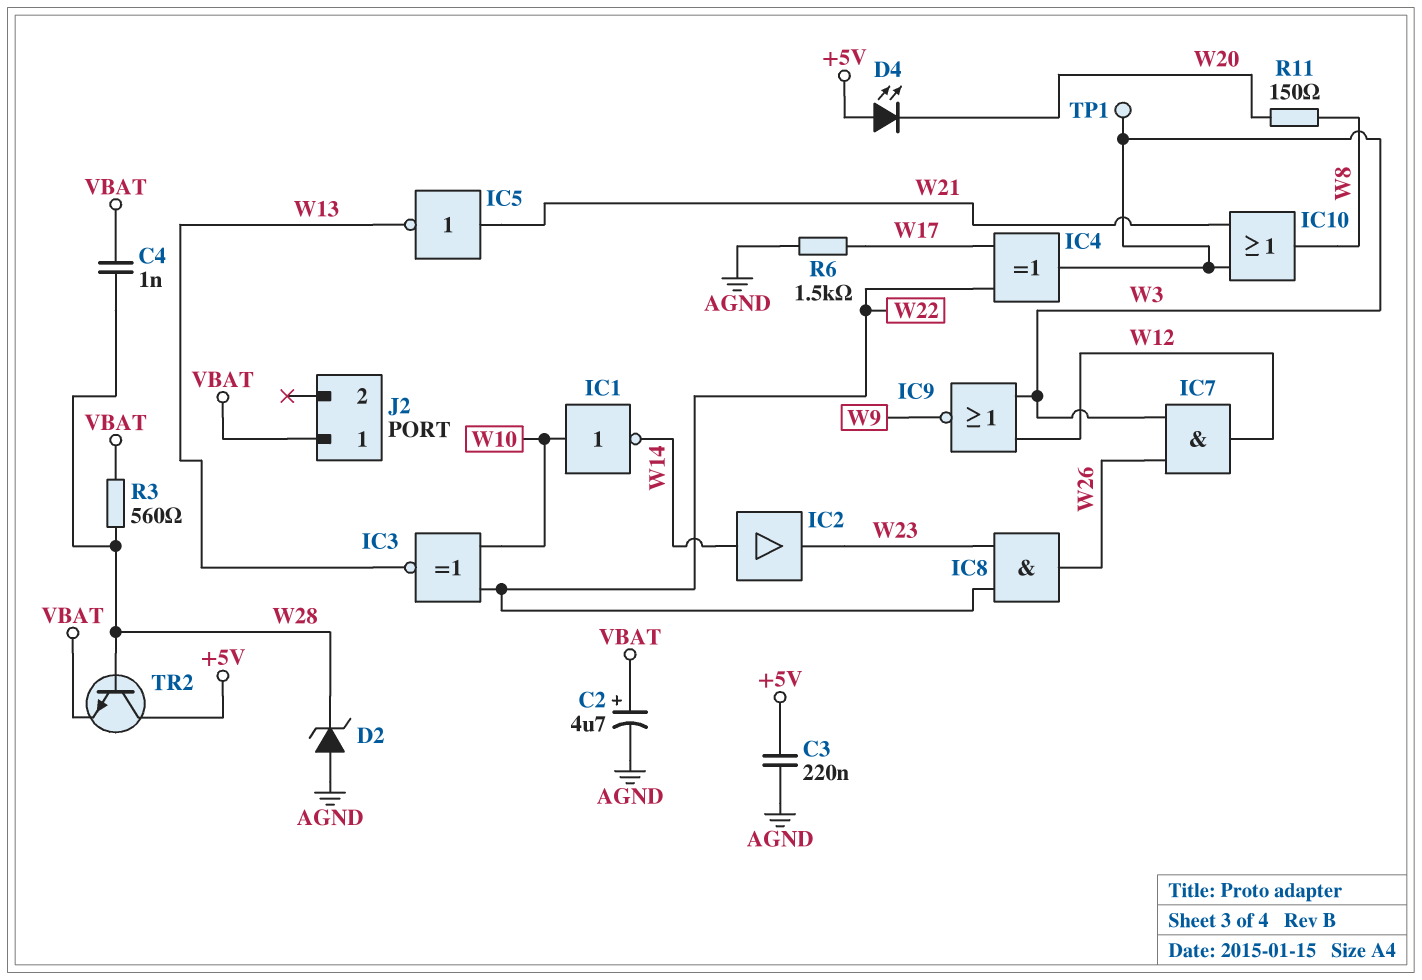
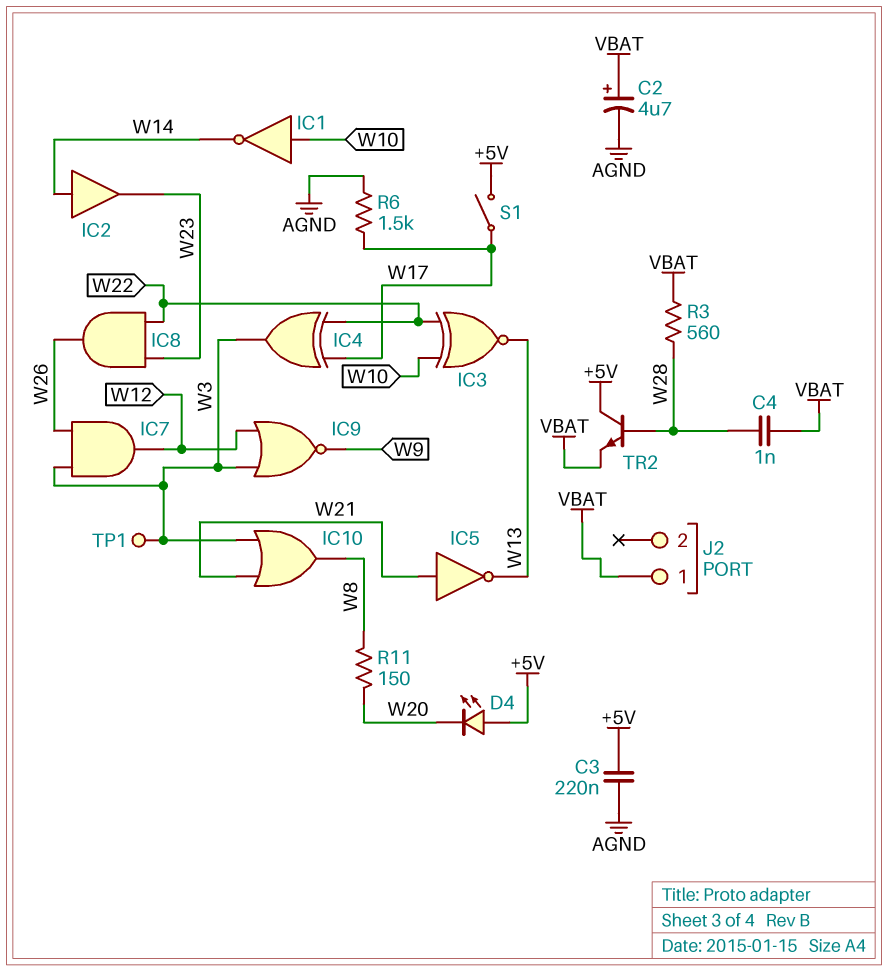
D2: zener (A AGND, K W28) -> none
S1: none -> switch (+5V, W17)

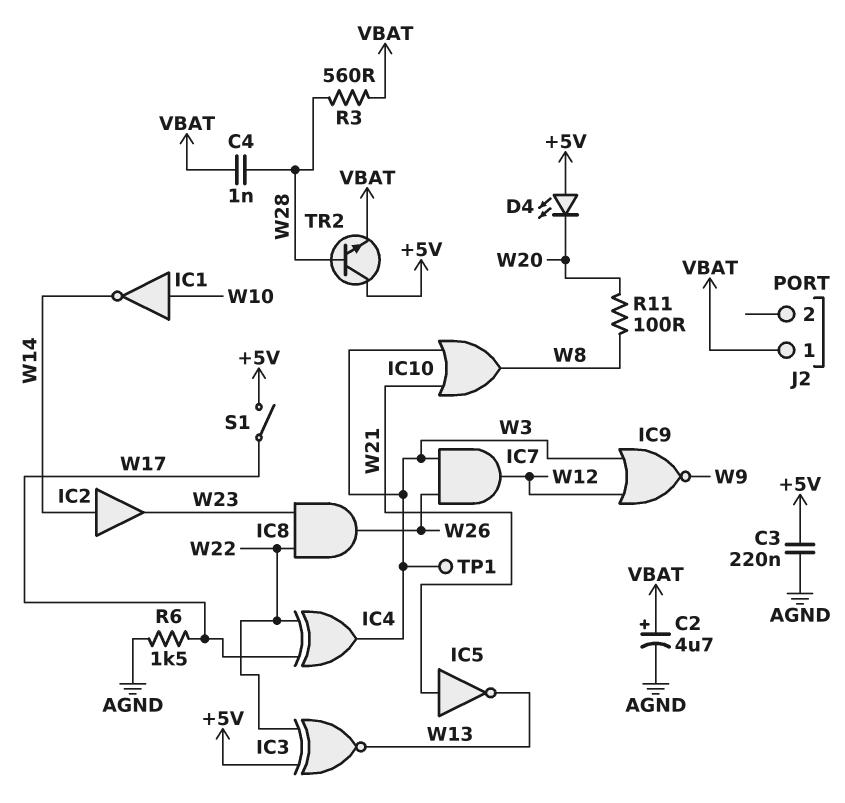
IC3: XNOR (in W10, in W22, out W13) -> XNOR (in +5V, in W22, out W13)
R11: 150 (W8, W20) -> 100 (W8, W20)

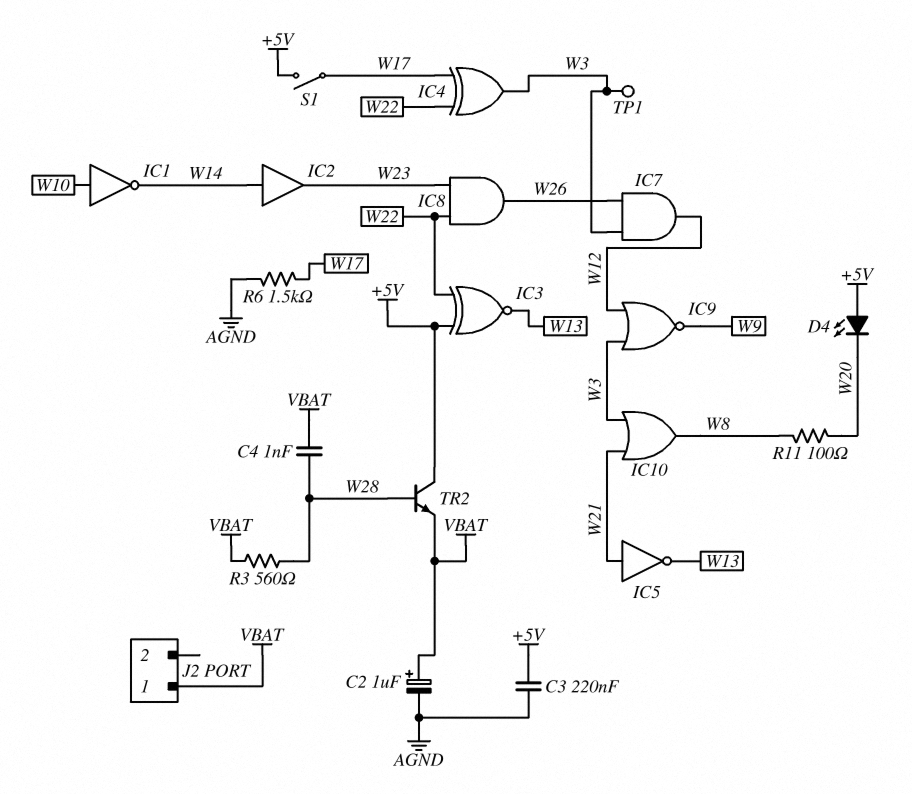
C2: 4.7uF (plus VBAT, minus AGND) -> 1uF (plus VBAT, minus AGND)

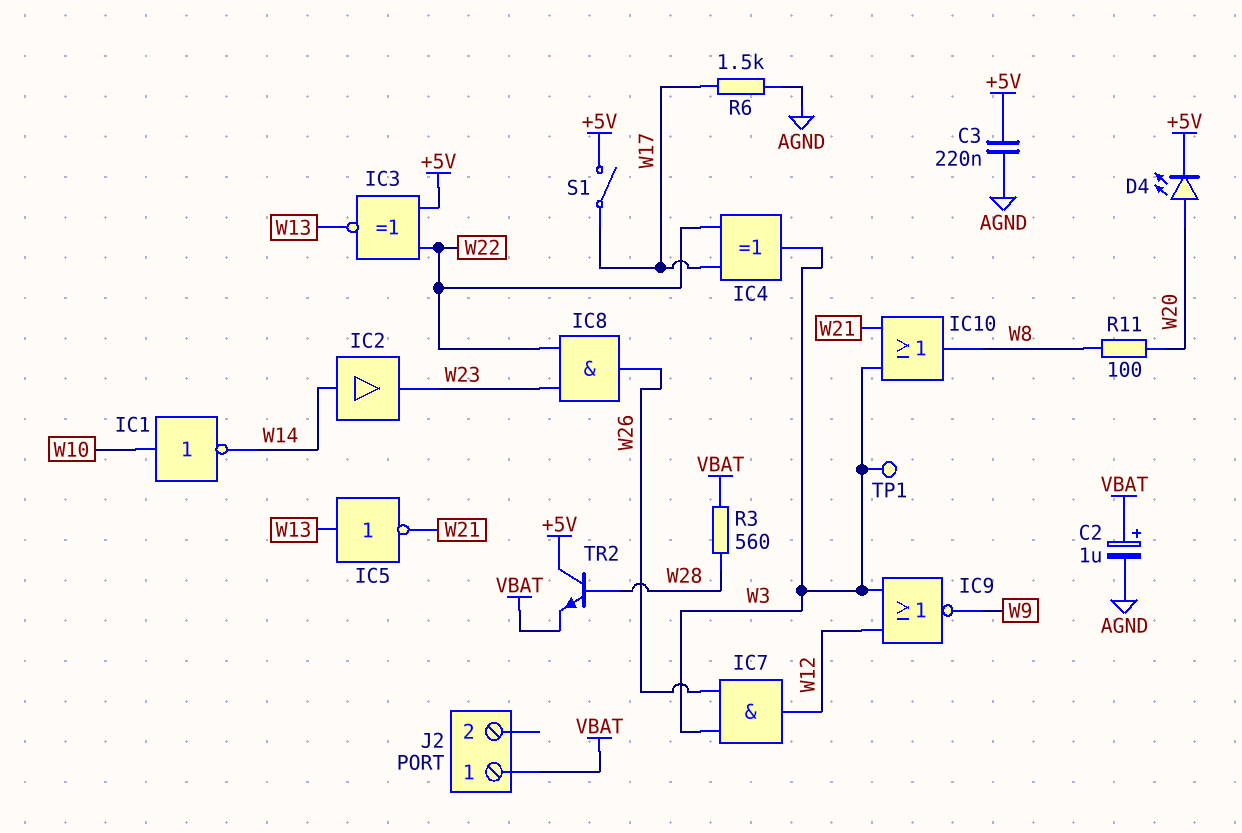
C4: 1nF (VBAT, W28) -> none
D4: LED (A +5V, K W20) -> LED (A W20, K +5V)
IC5: NOT (in W21, out W13) -> NOT (in W13, out W21)

